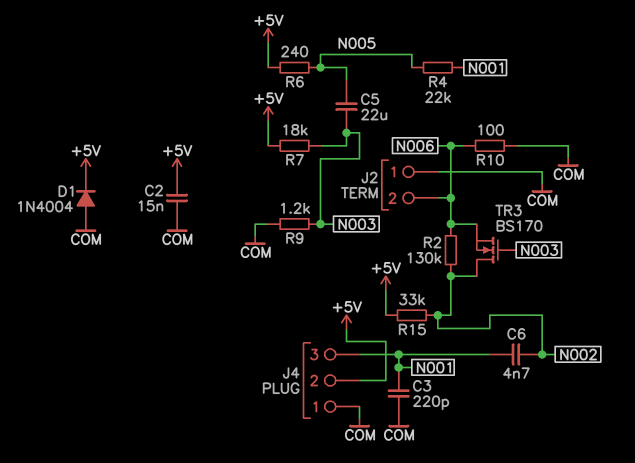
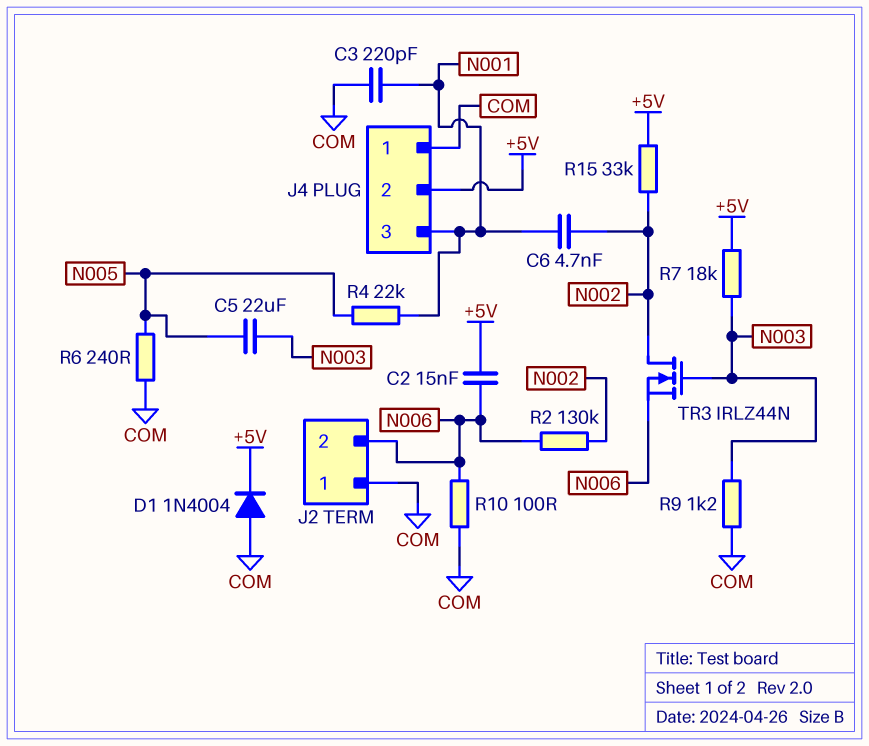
C2: 15nF (+5V, COM) -> 15nF (+5V, N006)
R6: 240 (+5V, N005) -> 240 (COM, N005)
TR3: NMOS BS170 (G N003, D N002, S N006) -> NMOS IRLZ44N (G N003, D N002, S N006)

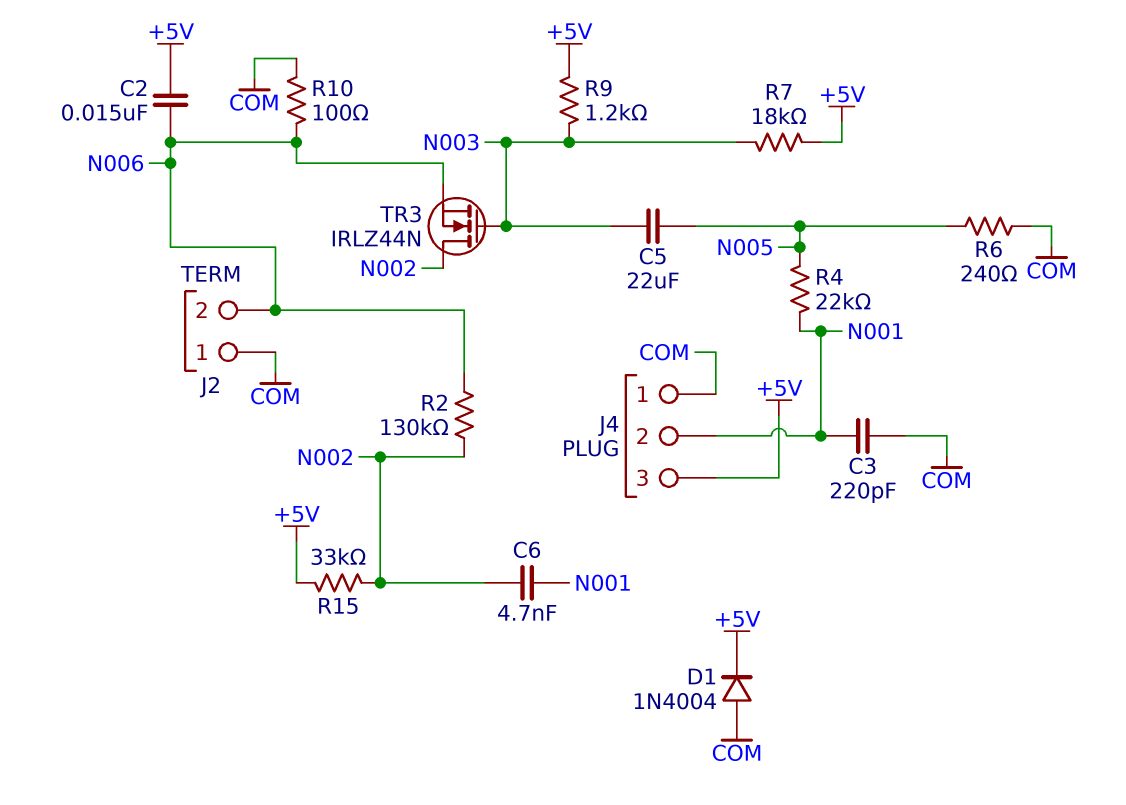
J4 pin 2: +5V -> N001
J4 pin 3: N001 -> +5V
R9: 1.2k (COM, N003) -> 1.2k (+5V, N003)

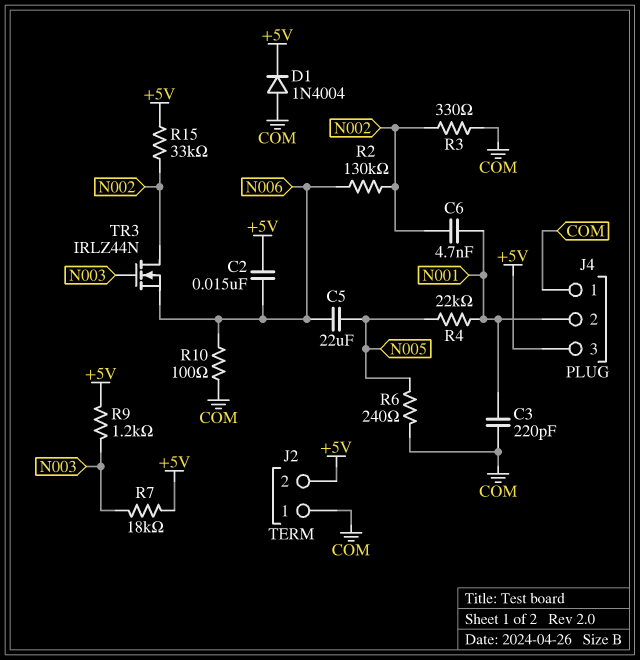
C5: 22uF (N003, N005) -> 22uF (N005, N006)
J2 pin 2: N006 -> +5V
R3: none -> 330 (COM, N002)

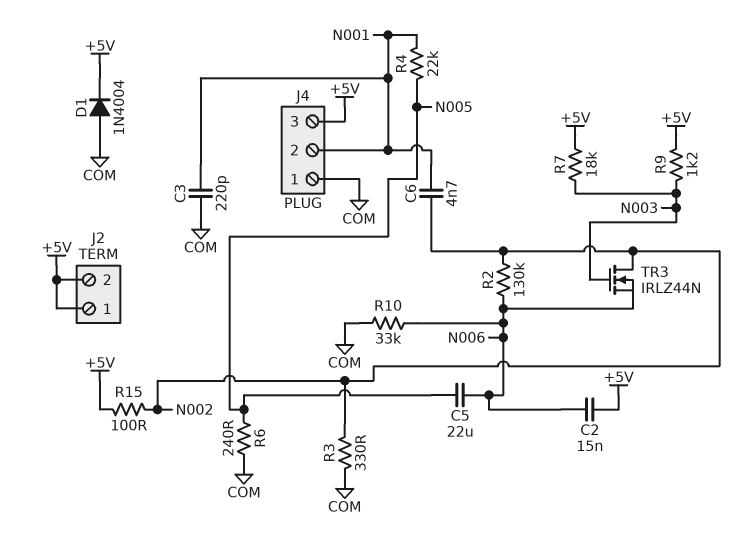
J2 pin 1: COM -> +5V
R10: 100 (COM, N006) -> 33k (COM, N006)
R15: 33k (+5V, N002) -> 100 (+5V, N002)

